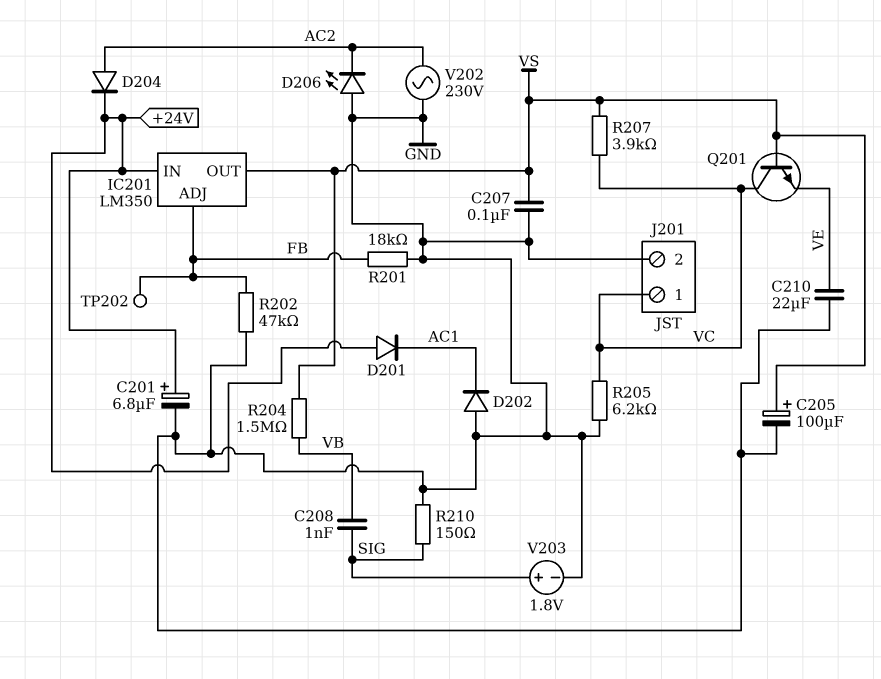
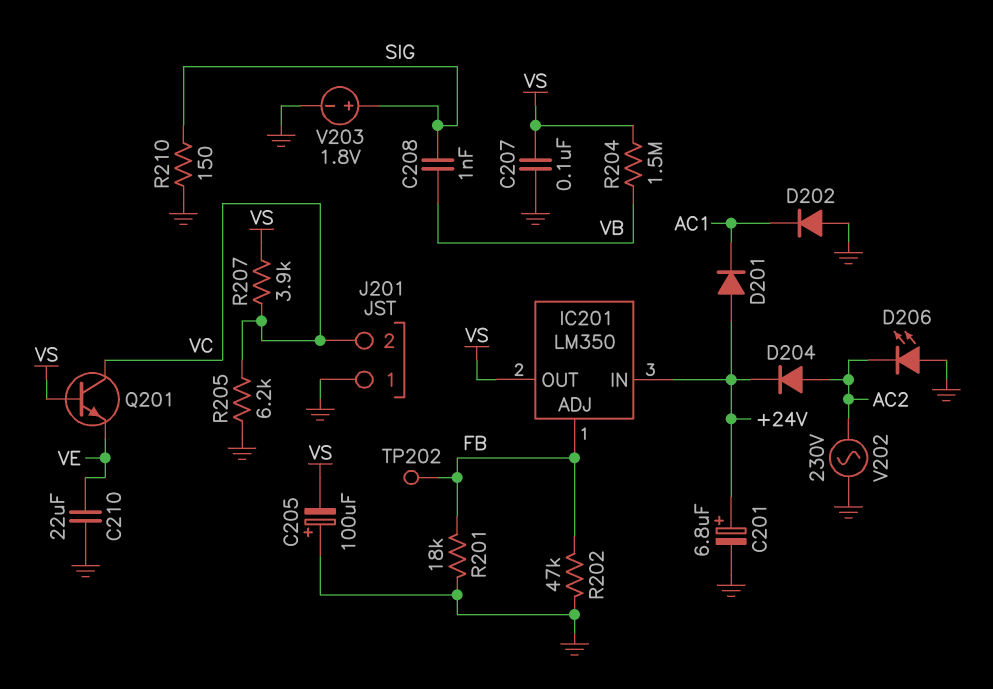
C205: 100uF (plus VS, minus GND) -> 100uF (plus GND, minus VS)
J201 pin 1: VC -> GND
J201 pin 2: GND -> VC

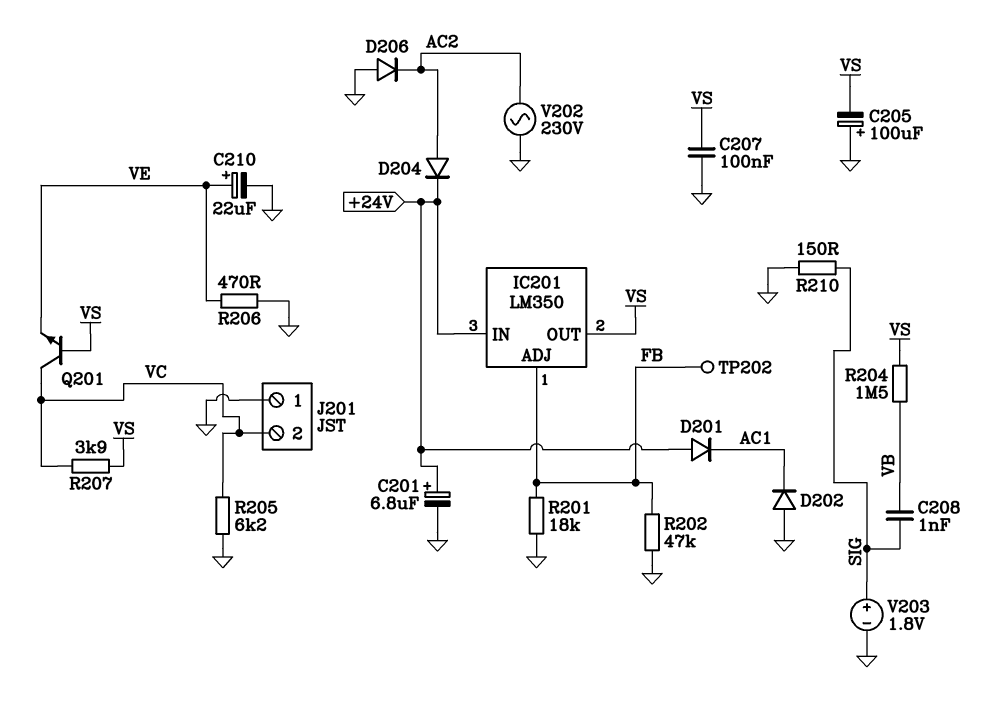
C210: 22uF (GND, VE) -> 22uF (plus VE, minus GND)
D206: LED (A GND, K AC2) -> diode (A GND, K AC2)
R206: none -> 470 (GND, VE)

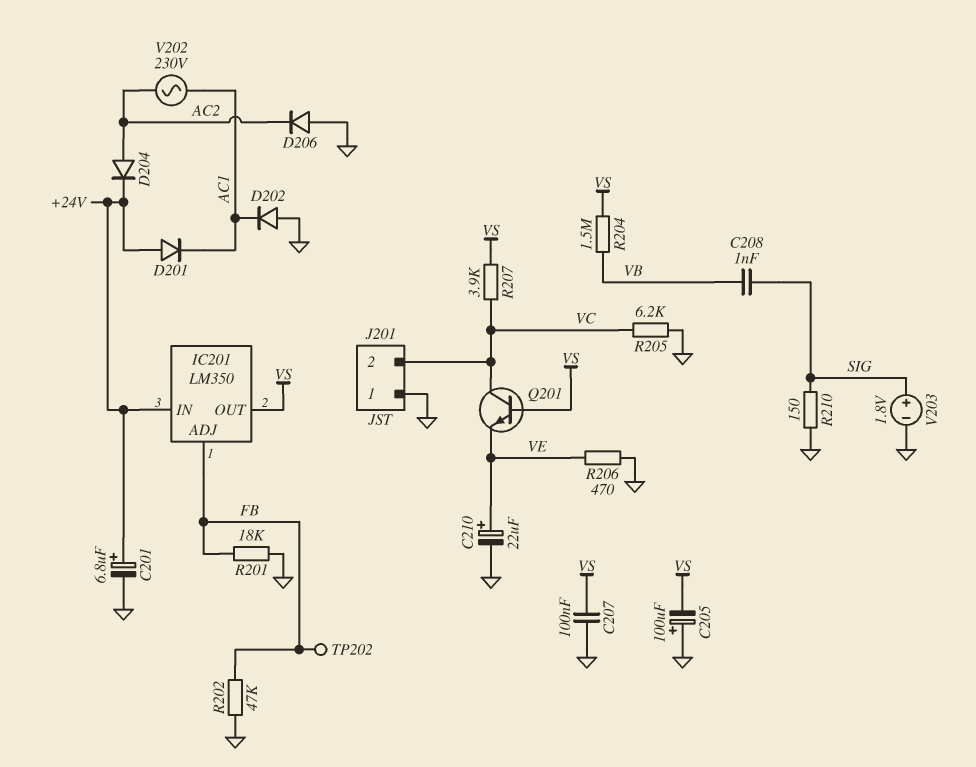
V202: AC 230V (AC2, GND) -> AC 230V (AC1, AC2)

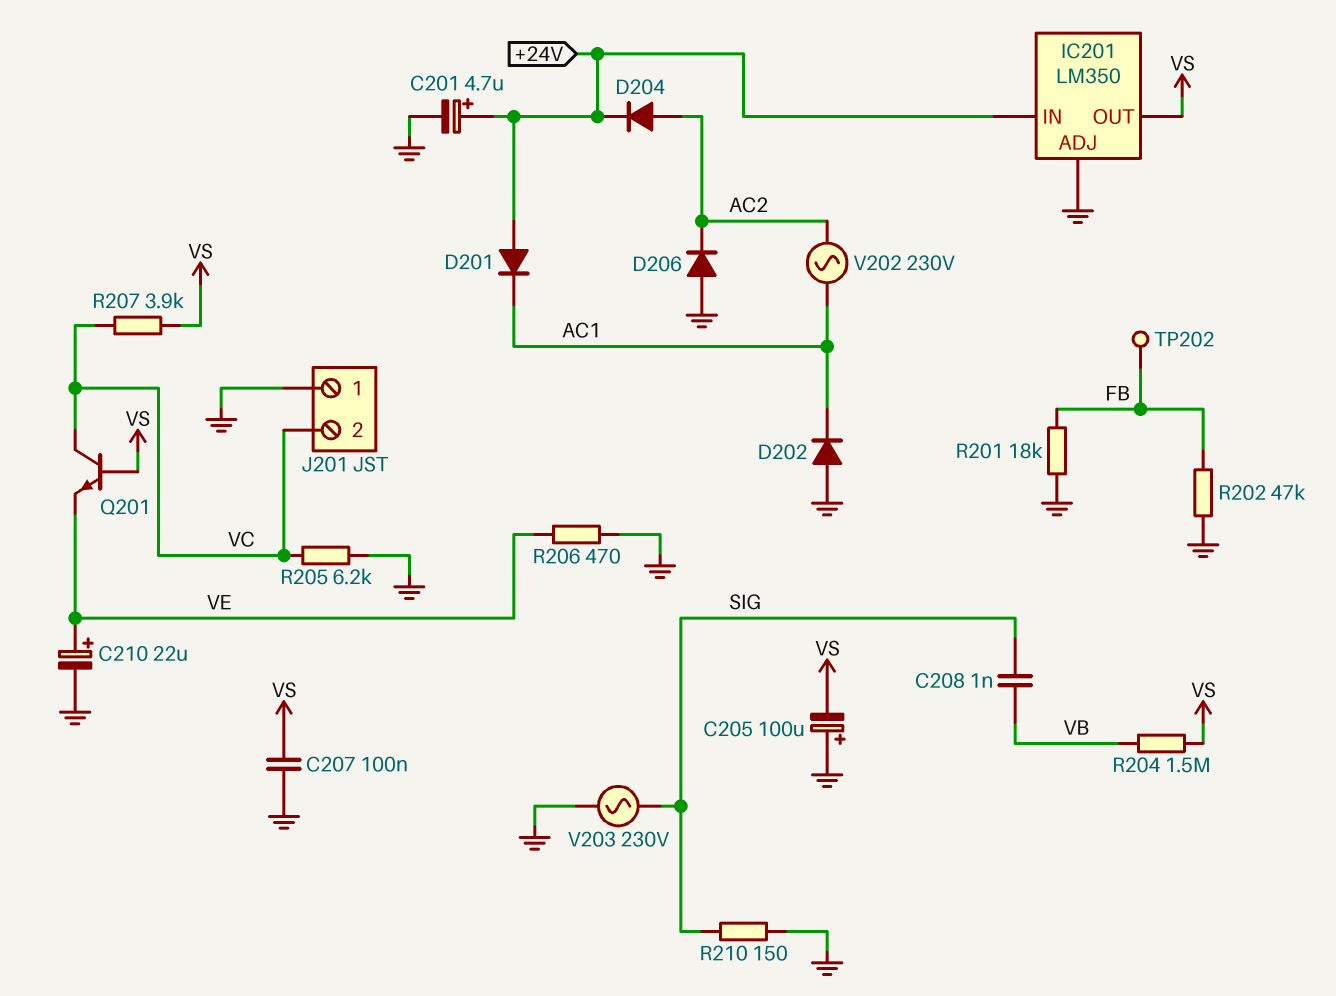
C201: 6.8uF (plus +24V, minus GND) -> 4.7uF (plus +24V, minus GND)
IC201 pin ADJ: FB -> GND
V203: 1.8V (plus SIG, minus GND) -> AC 230V (GND, SIG)

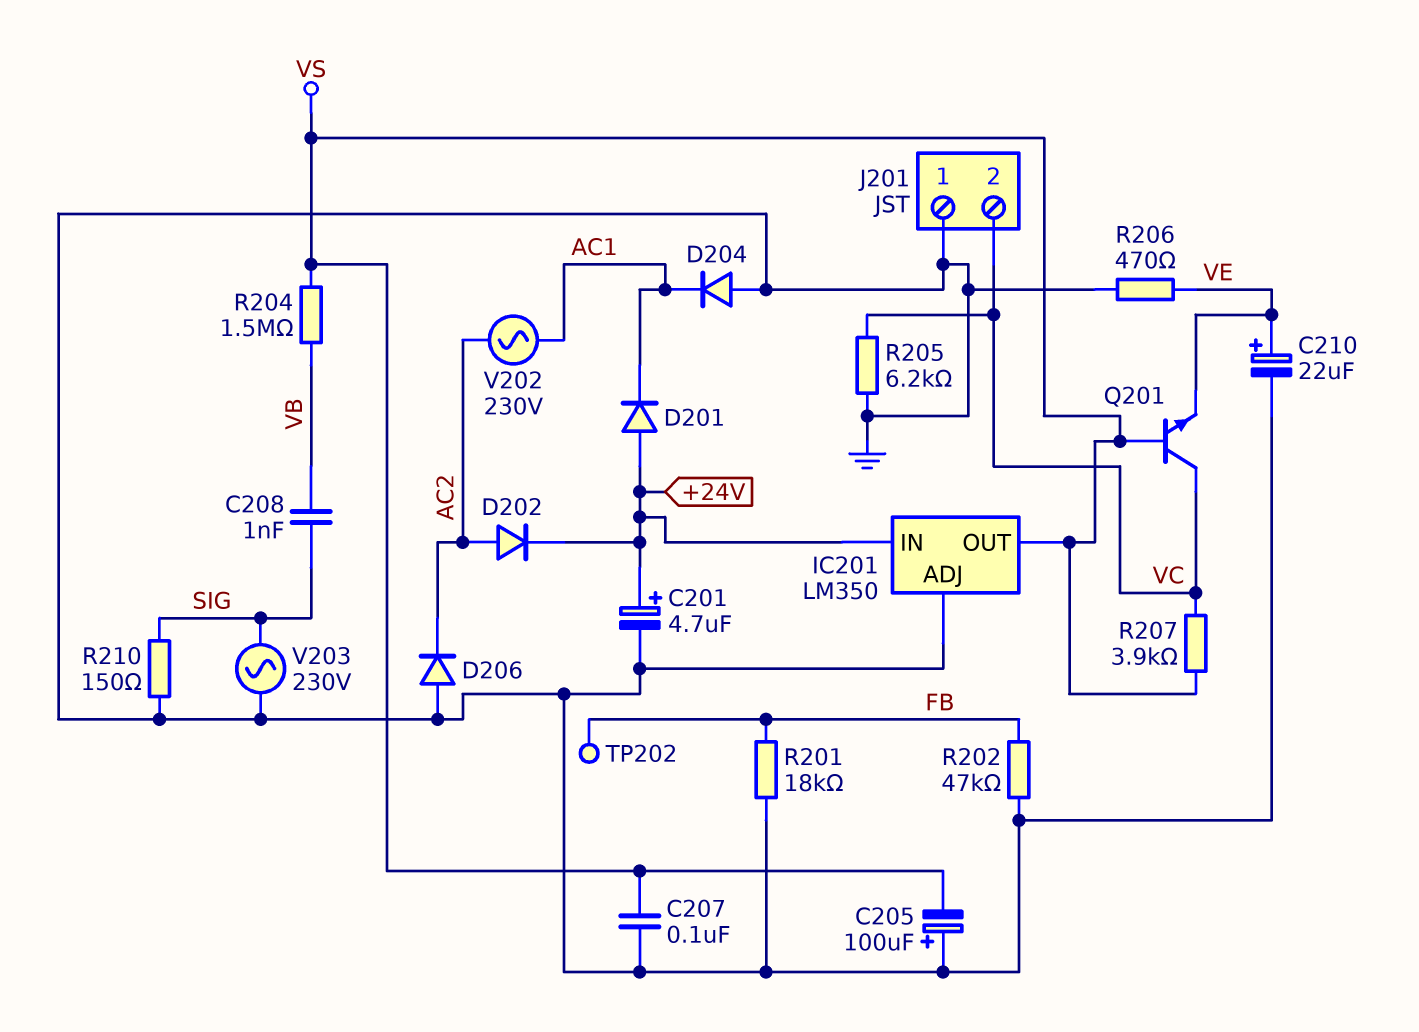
D202: diode (A GND, K AC1) -> diode (A AC2, K +24V)
D204: diode (A AC2, K +24V) -> diode (A GND, K AC1)

